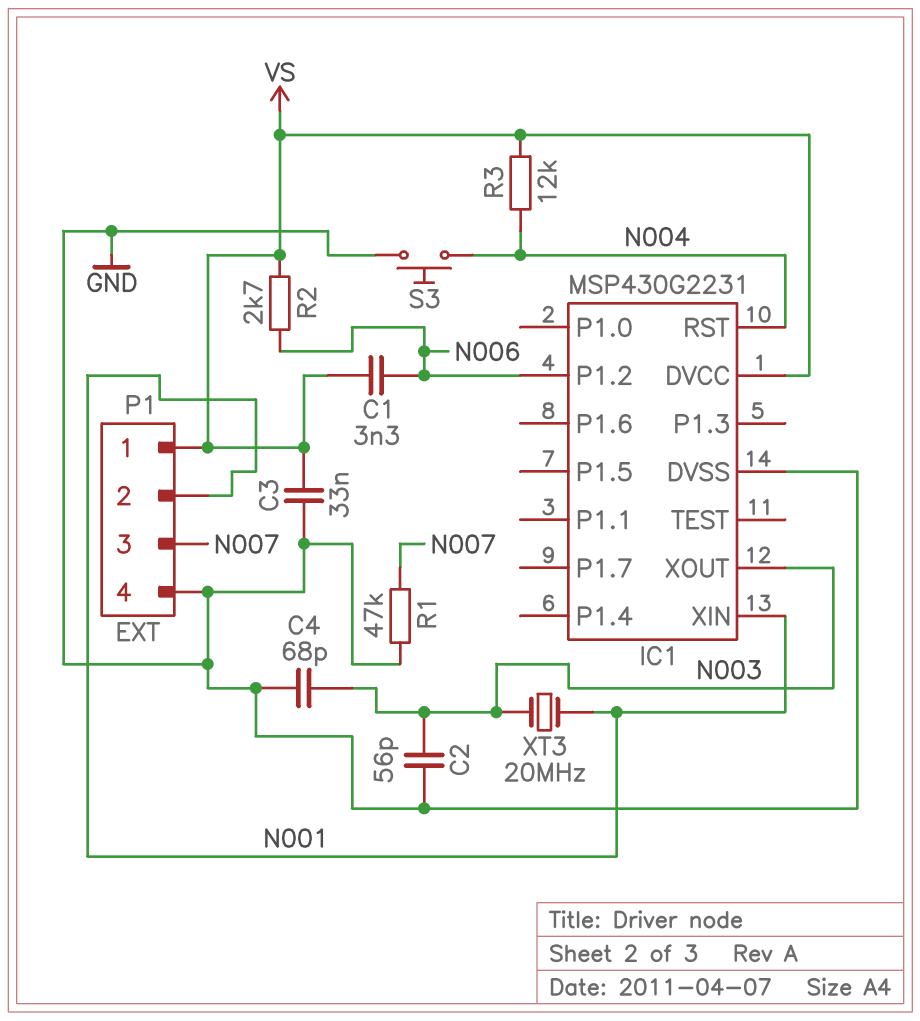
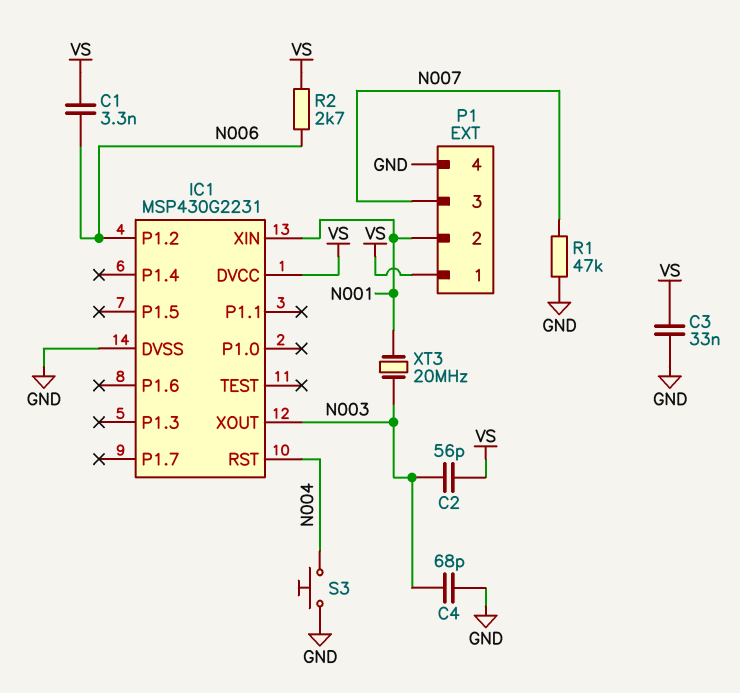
C2: 56pF (GND, N003) -> 56pF (N003, VS)
R3: 12k (N004, VS) -> none

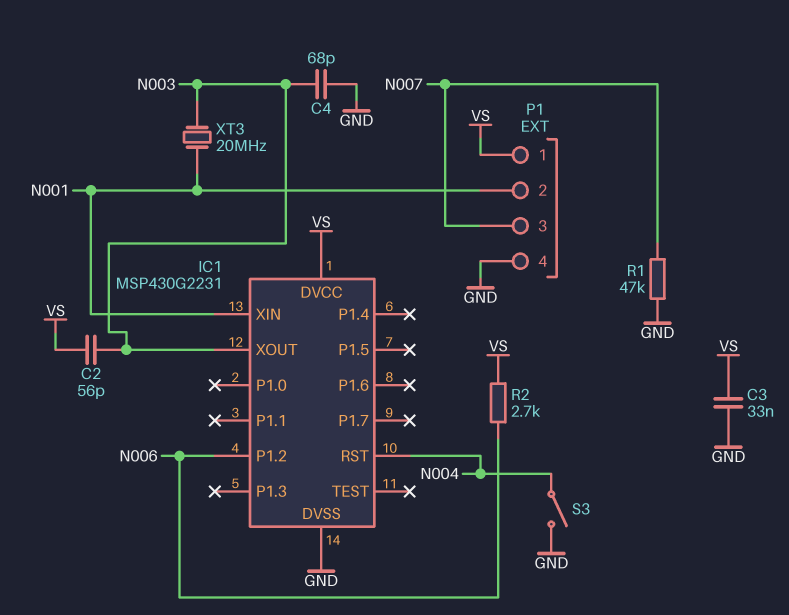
C1: 3.3nF (N006, VS) -> none
S3: button (GND, N004) -> switch (GND, N004)

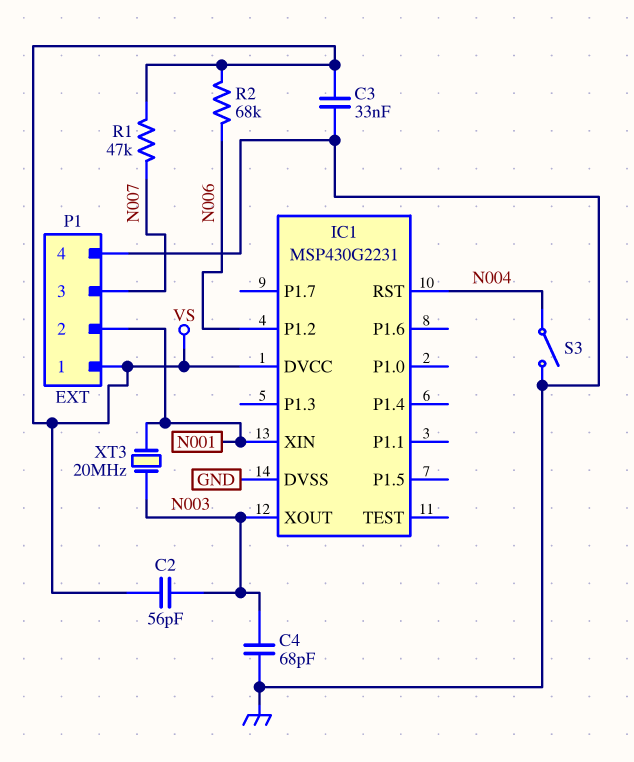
R1: 47k (GND, N007) -> 47k (N007, VS)
R2: 2.7k (N006, VS) -> 68k (N006, VS)

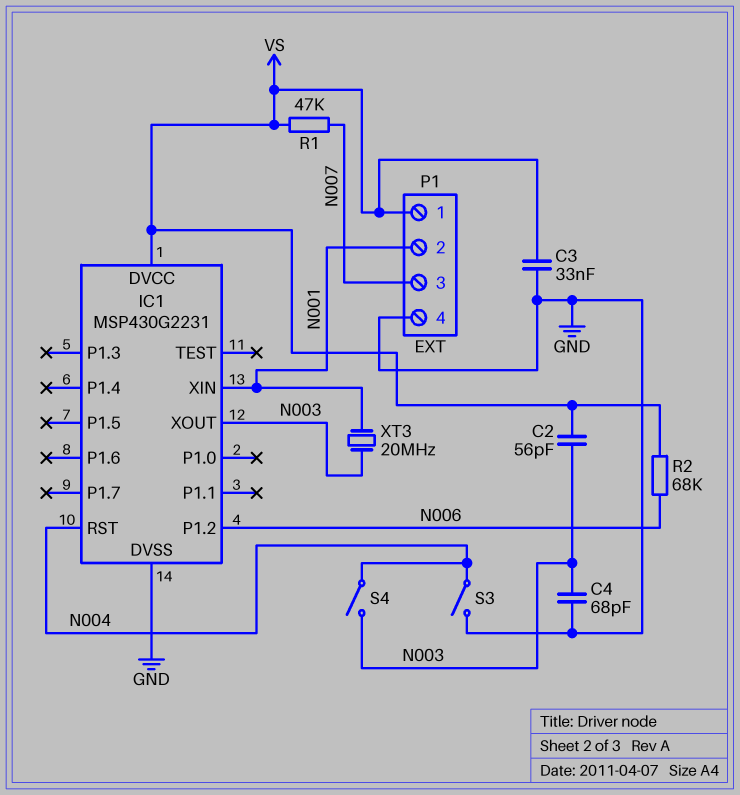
S4: none -> switch (N003, N004)

